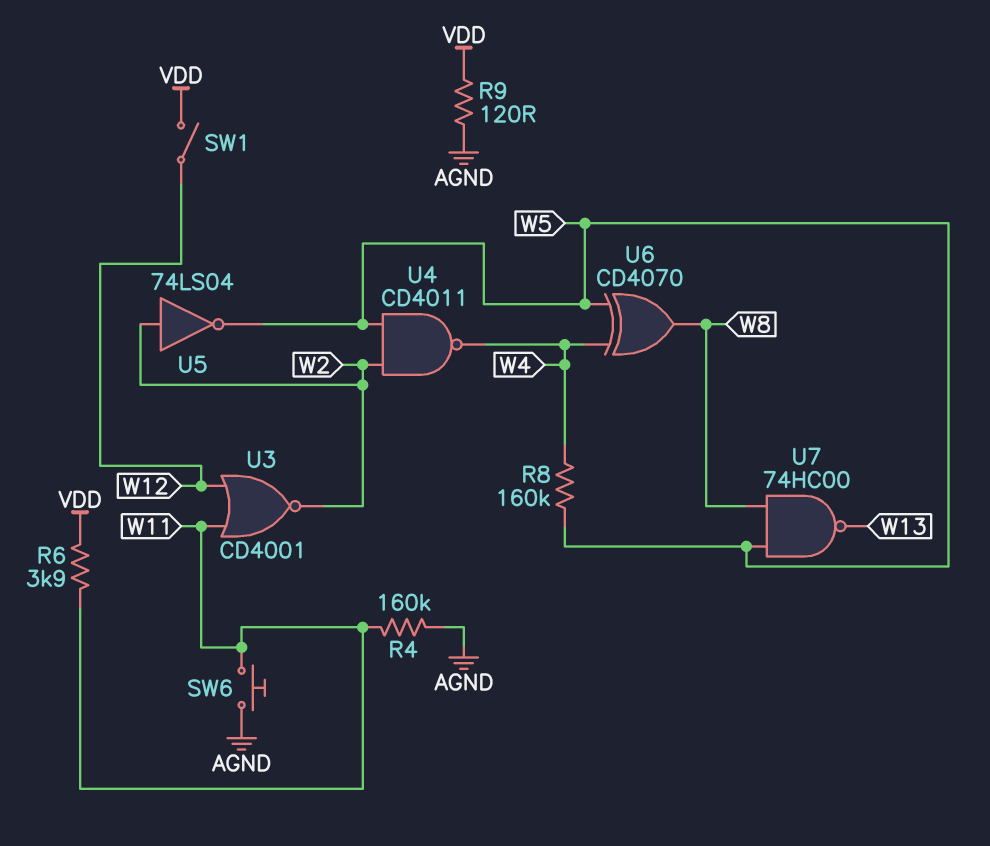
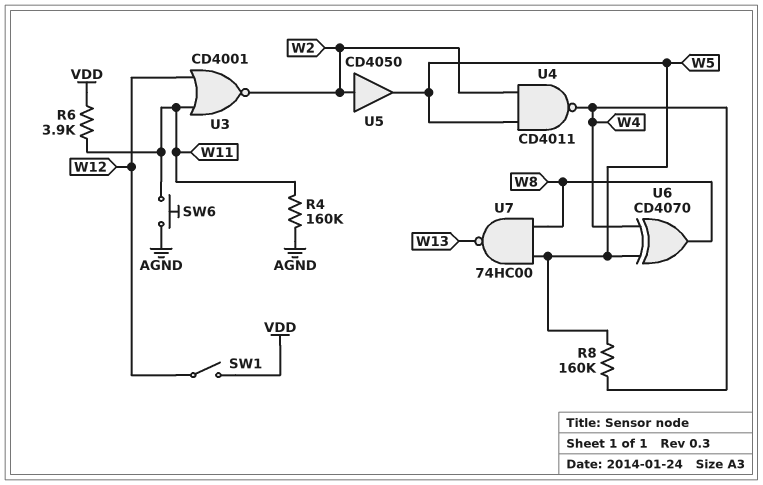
R9: 120 (AGND, VDD) -> none
U5: NOT 74LS04 (in W2, out W5) -> buffer CD4050 (in W2, out W5)

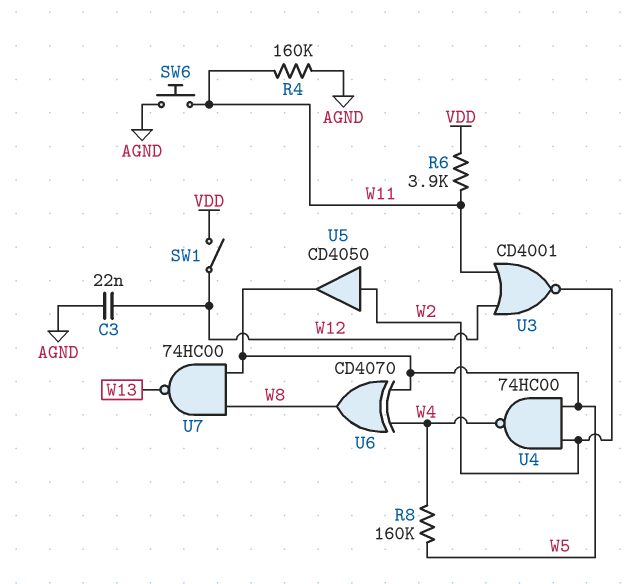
C3: none -> 22nF (AGND, W12)
U4: NAND CD4011 (in W2, in W5, out W4) -> NAND 74HC00 (in W2, in W5, out W4)

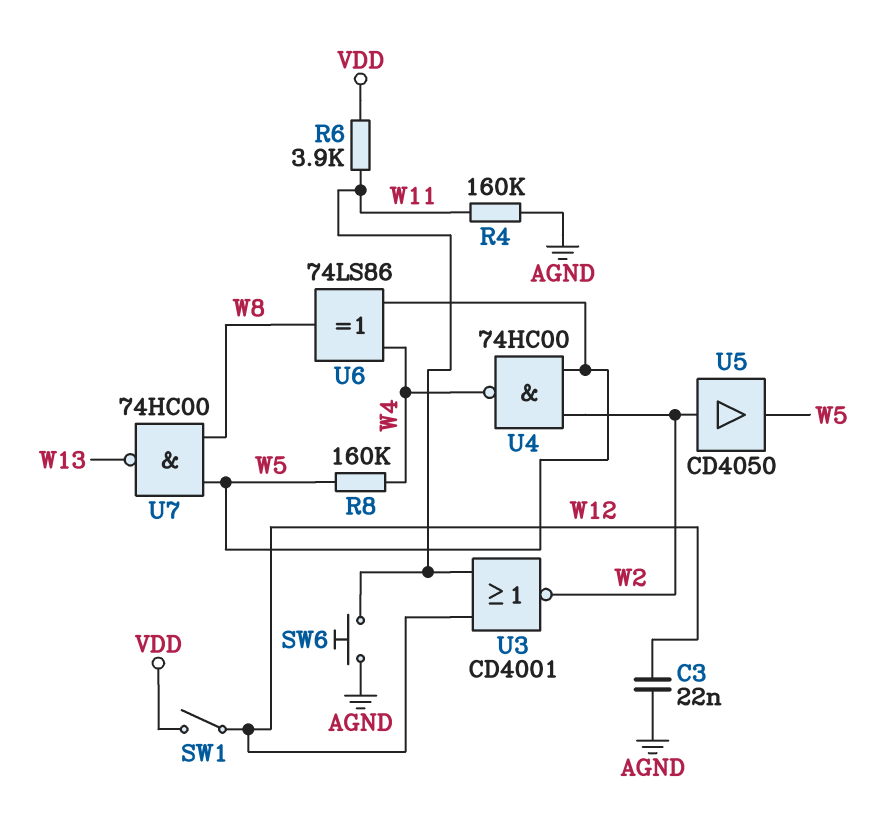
U6: XOR CD4070 (in W4, in W5, out W8) -> XOR 74LS86 (in W4, in W5, out W8)

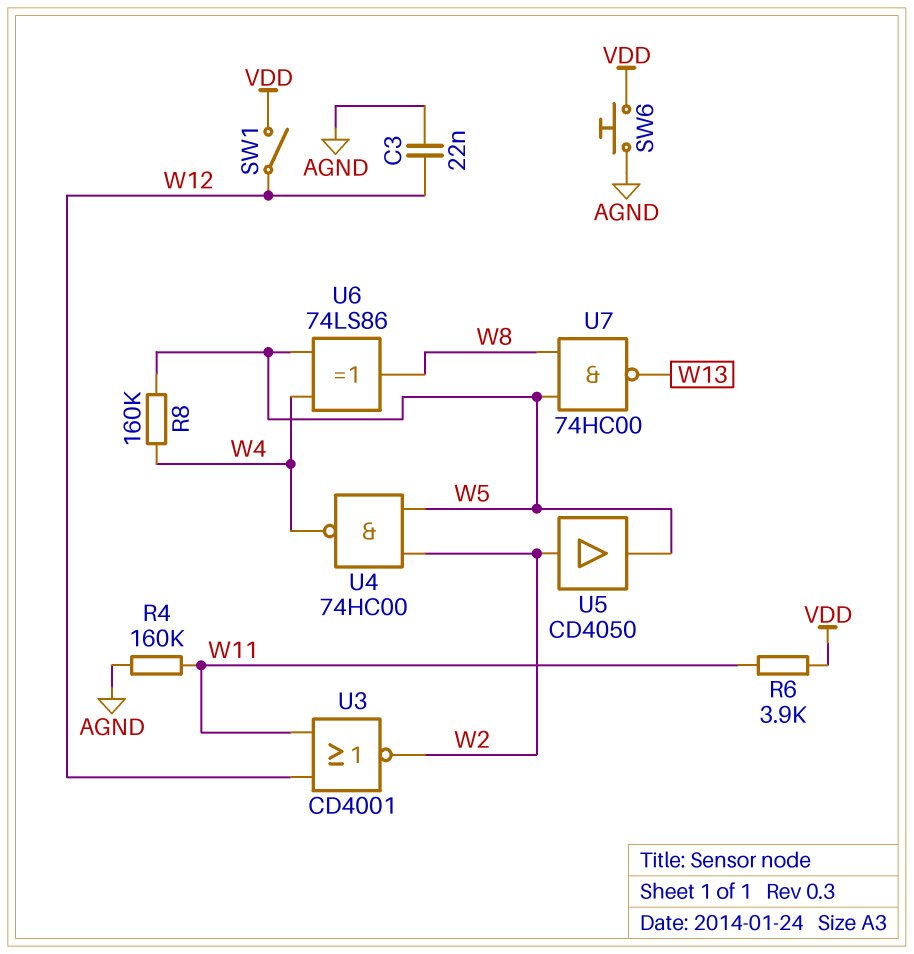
SW6: button (AGND, W11) -> button (AGND, VDD)

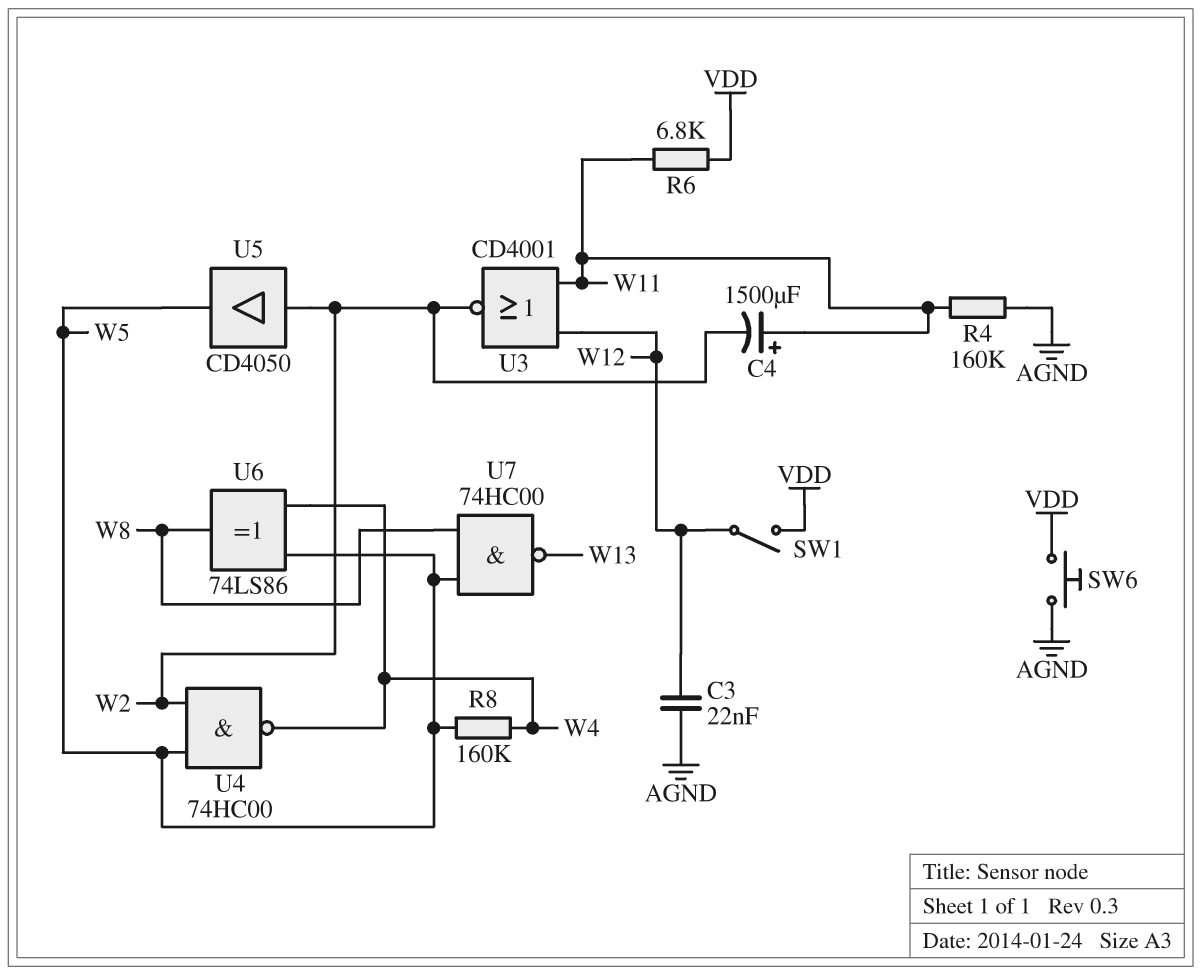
C4: none -> 1500uF (plus W11, minus W2)
R6: 3.9k (VDD, W11) -> 6.8k (VDD, W11)

